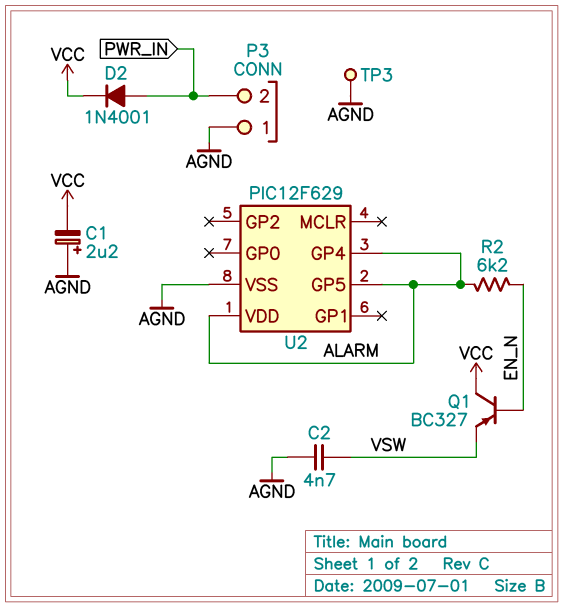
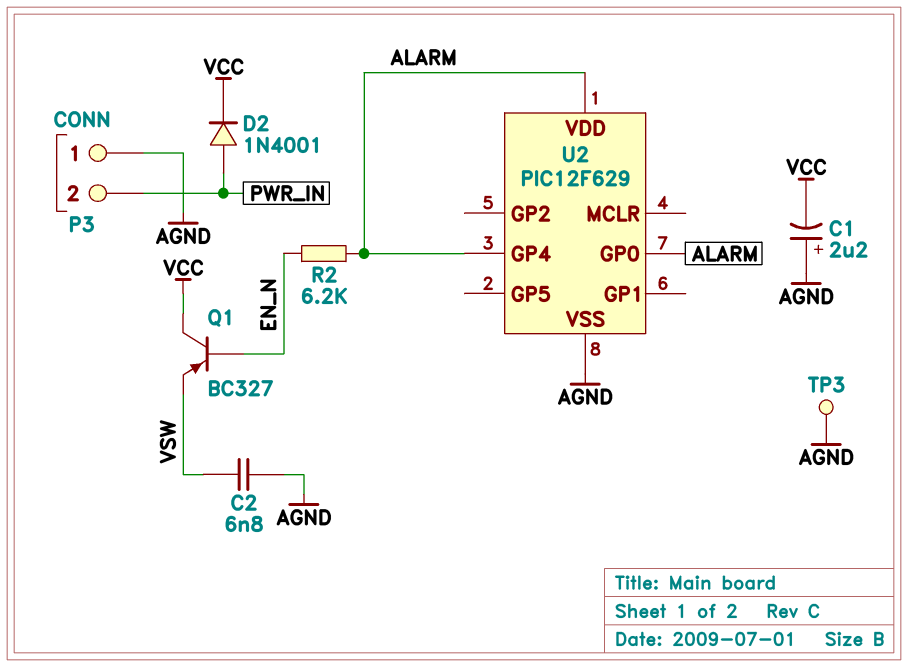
C2: 4.7nF (AGND, VSW) -> 6.8nF (AGND, VSW)
U2 pin GP0: none -> ALARM
U2 pin GP5: ALARM -> none

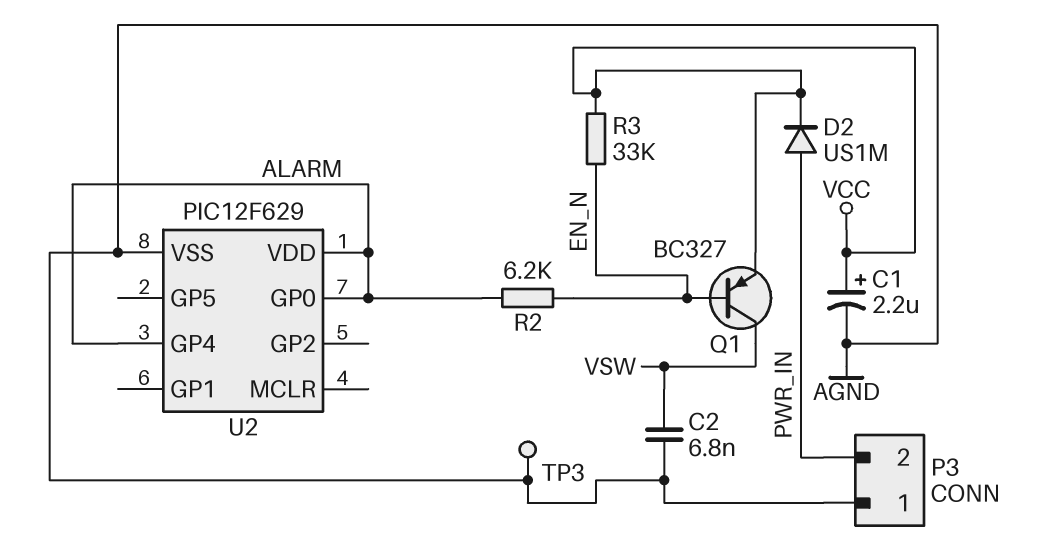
C1: 2.2uF (plus AGND, minus VCC) -> 2.2uF (plus VCC, minus AGND)
D2: diode 1N4001 (A PWR_IN, K VCC) -> diode US1M (A PWR_IN, K VCC)
Q1: PNP BC327 (B EN_N, C VCC, E VSW) -> PNP BC327 (B EN_N, C VSW, E VCC)
R3: none -> 33k (EN_N, VCC)

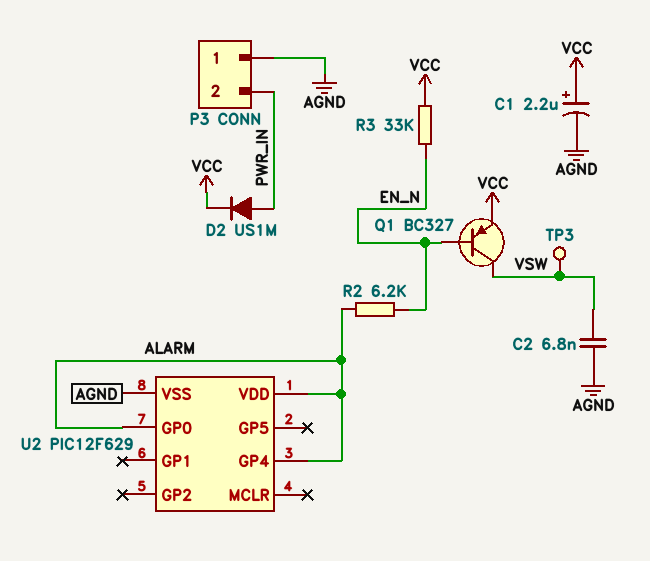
TP3: test point (AGND) -> test point (VSW)

